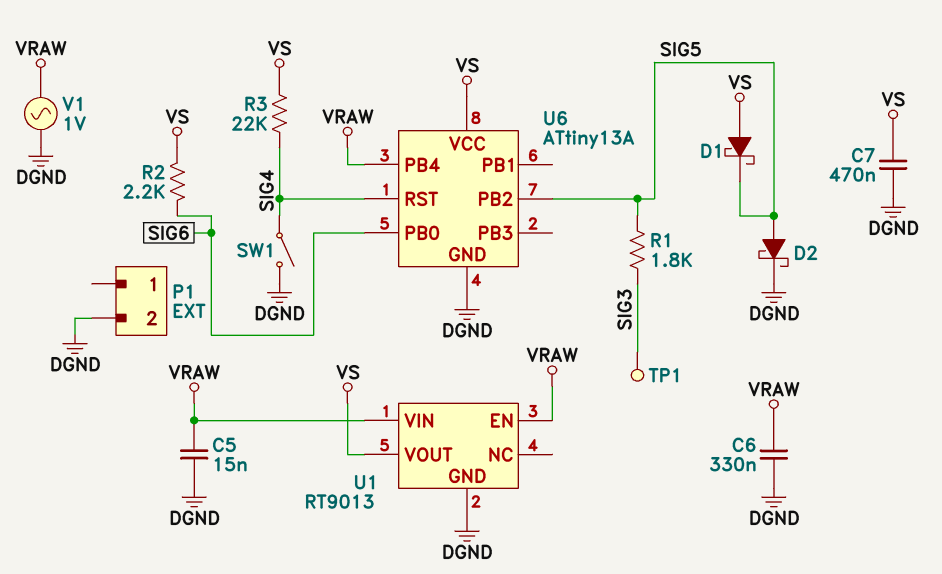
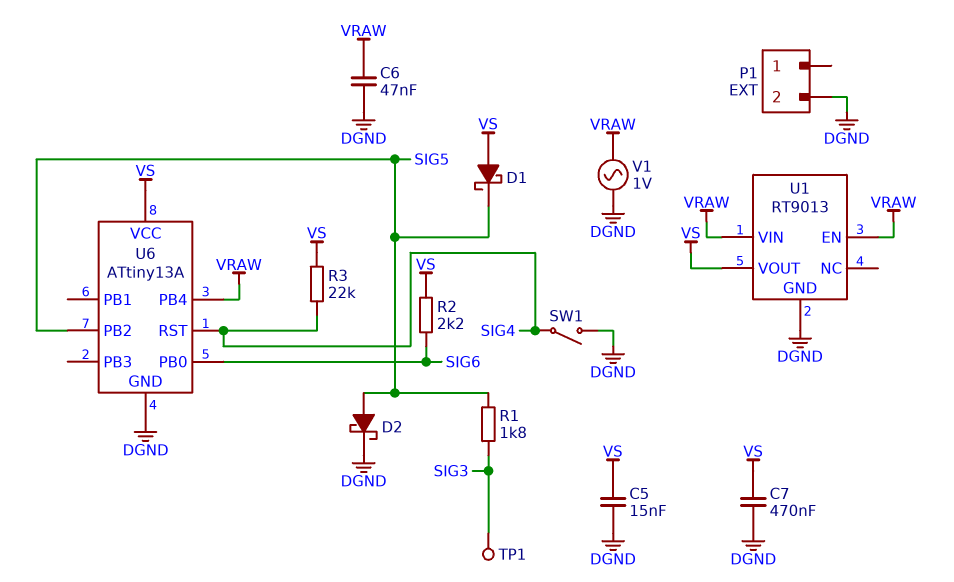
C5: 15nF (DGND, VRAW) -> 15nF (DGND, VS)
C6: 330nF (DGND, VRAW) -> 47nF (DGND, VRAW)

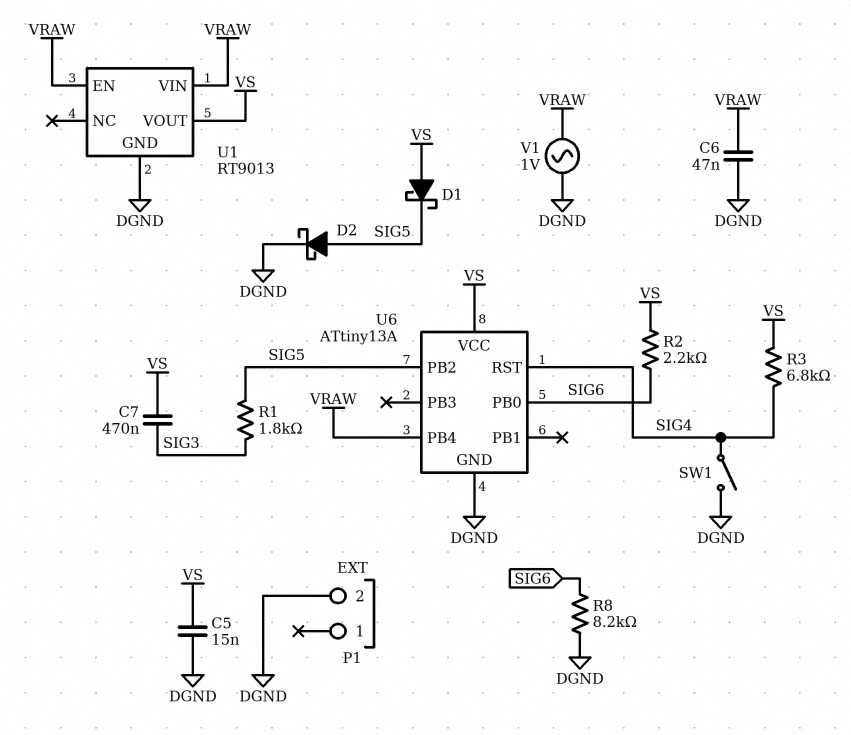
C7: 470nF (DGND, VS) -> 470nF (SIG3, VS)
R3: 22k (SIG4, VS) -> 6.8k (SIG4, VS)
R8: none -> 8.2k (DGND, SIG6)
TP1: test point (SIG3) -> none

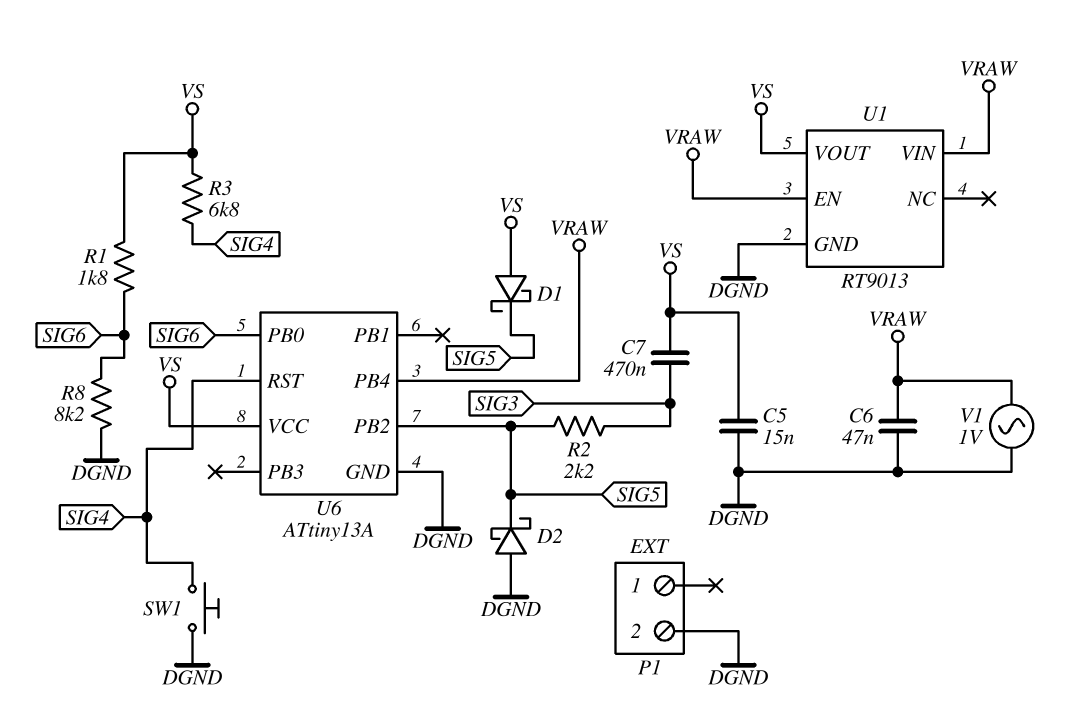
D2: schottky (A SIG5, K DGND) -> schottky (A DGND, K SIG5)
R1: 1.8k (SIG3, SIG5) -> 1.8k (SIG6, VS)
R2: 2.2k (SIG6, VS) -> 2.2k (SIG3, SIG5)
SW1: switch (DGND, SIG4) -> button (DGND, SIG4)

